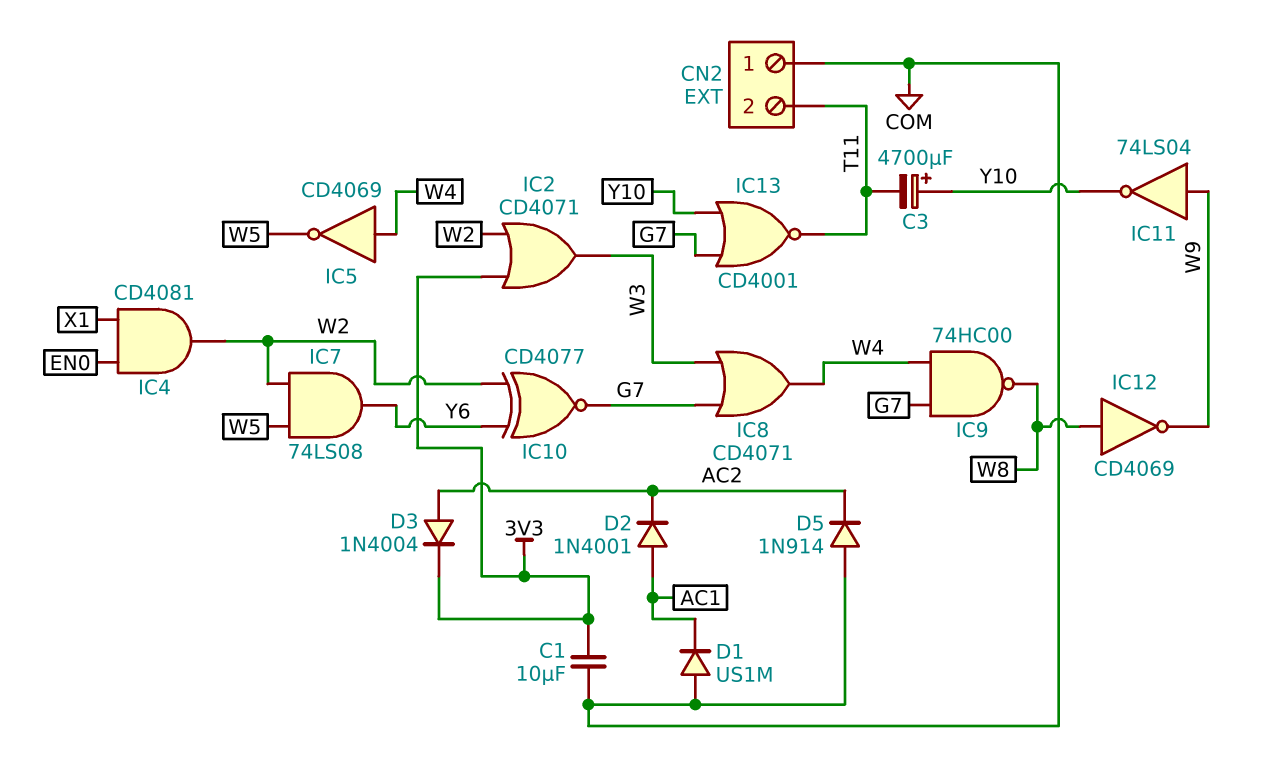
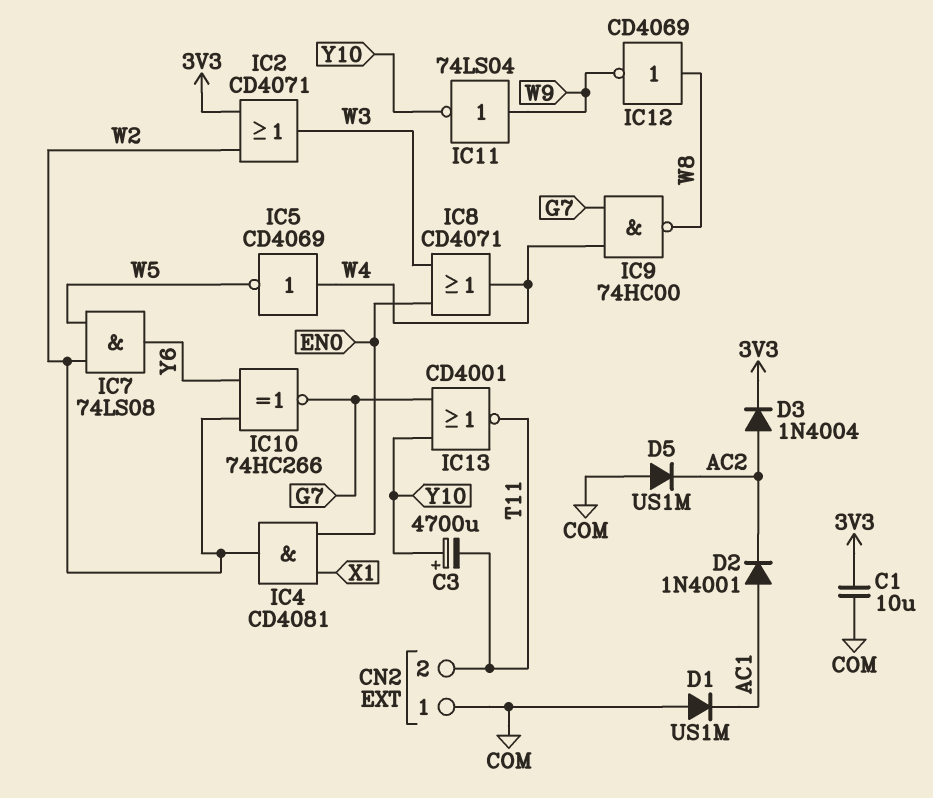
D5: diode 1N914 (A COM, K AC2) -> diode US1M (A COM, K AC2)
IC8: OR CD4071 (in G7, in W3, out W4) -> OR CD4071 (in EN0, in W3, out W4)
IC10: XNOR CD4077 (in W2, in Y6, out G7) -> XNOR 74HC266 (in W2, in Y6, out G7)

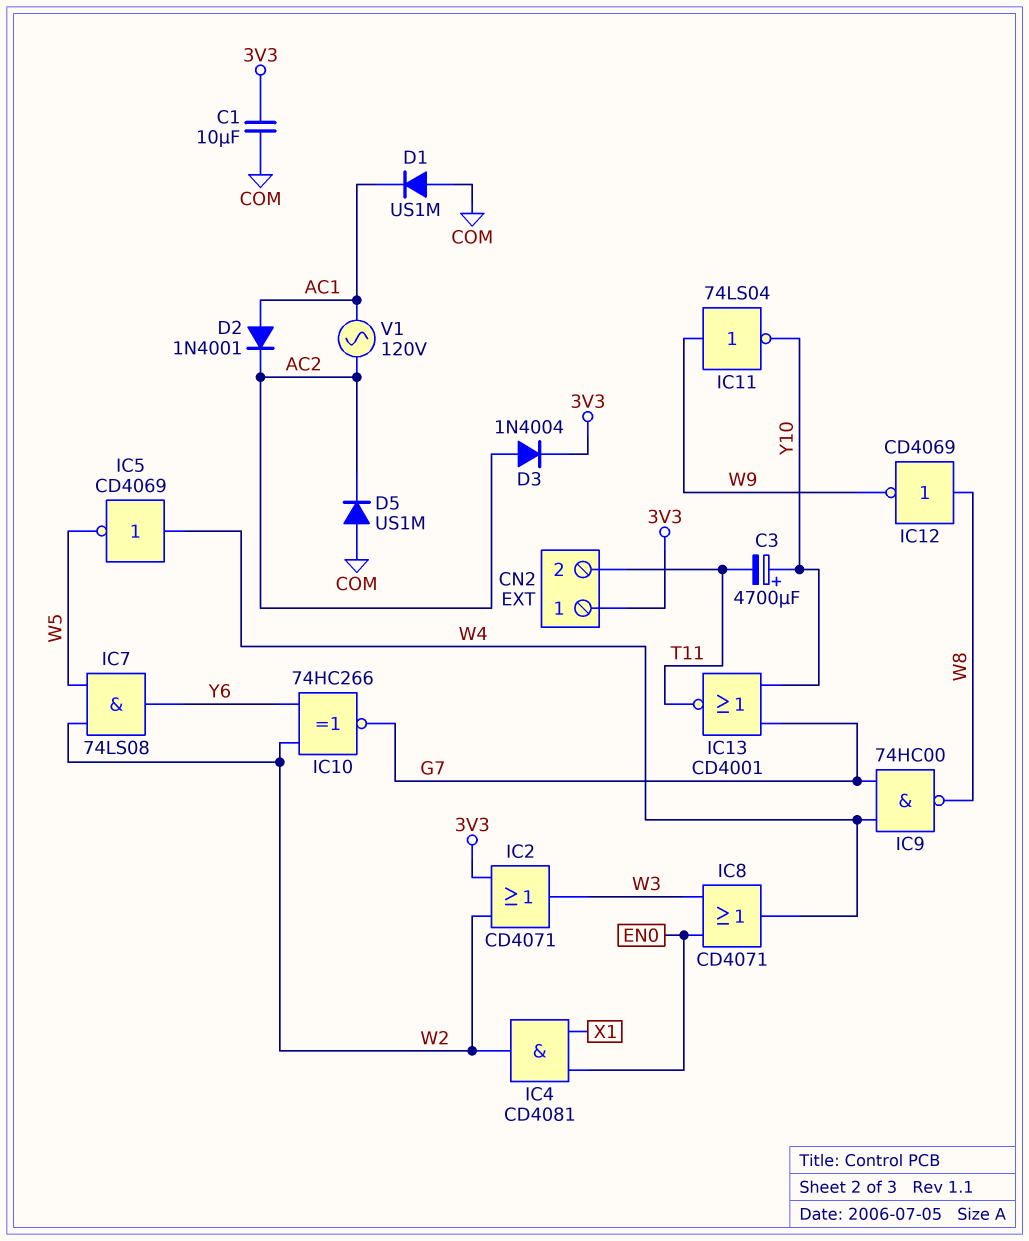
CN2 pin 1: COM -> 3V3
V1: none -> AC 120V (AC1, AC2)

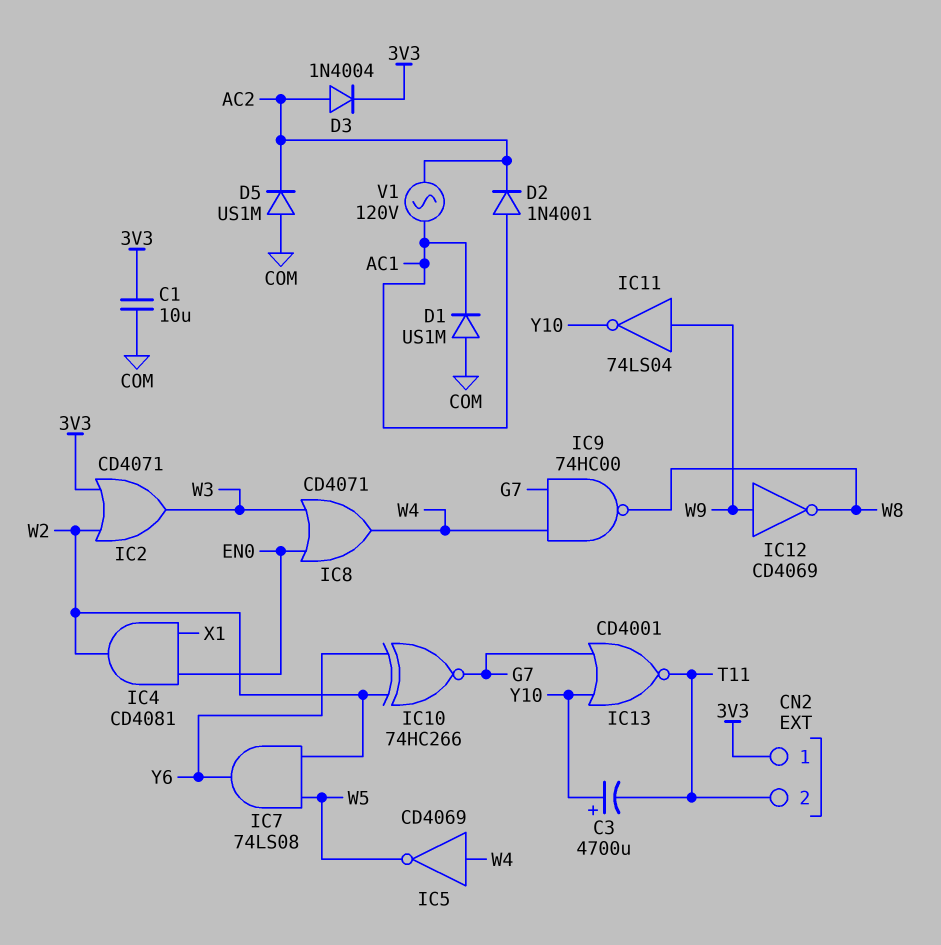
IC12: NOT CD4069 (in W8, out W9) -> NOT CD4069 (in W9, out W8)

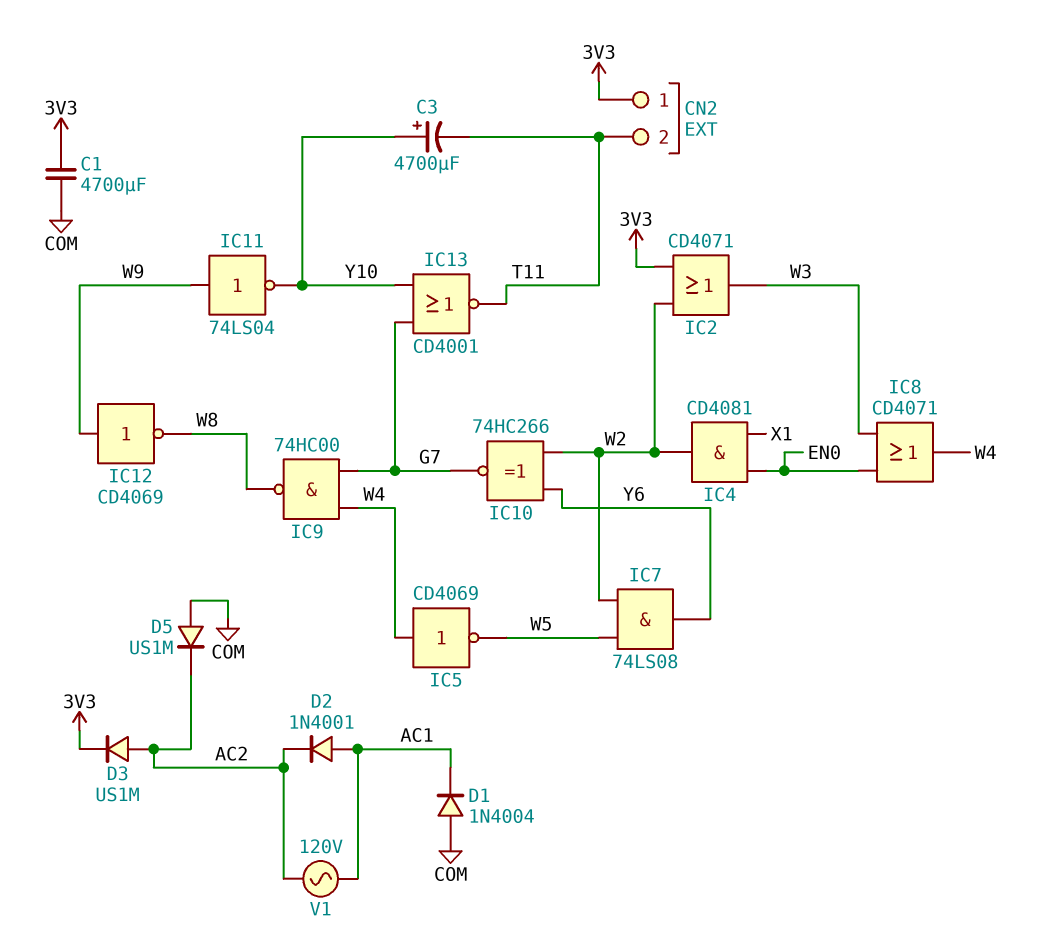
C1: 10uF (3V3, COM) -> 4700uF (3V3, COM)
D1: diode US1M (A COM, K AC1) -> diode 1N4004 (A COM, K AC1)
D3: diode 1N4004 (A AC2, K 3V3) -> diode US1M (A AC2, K 3V3)

